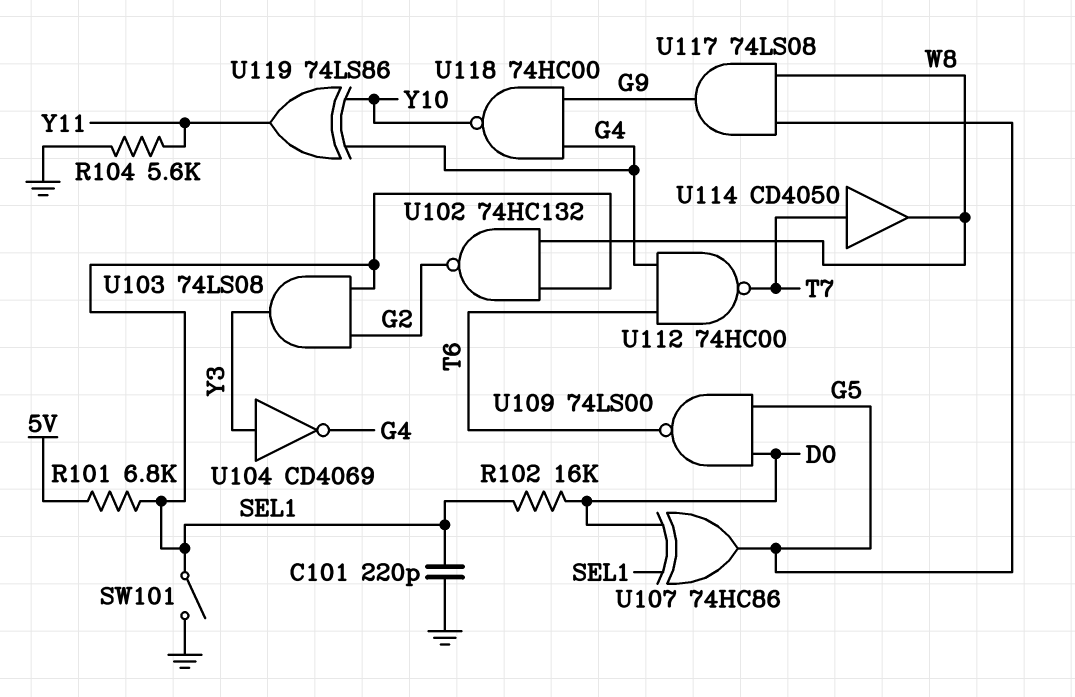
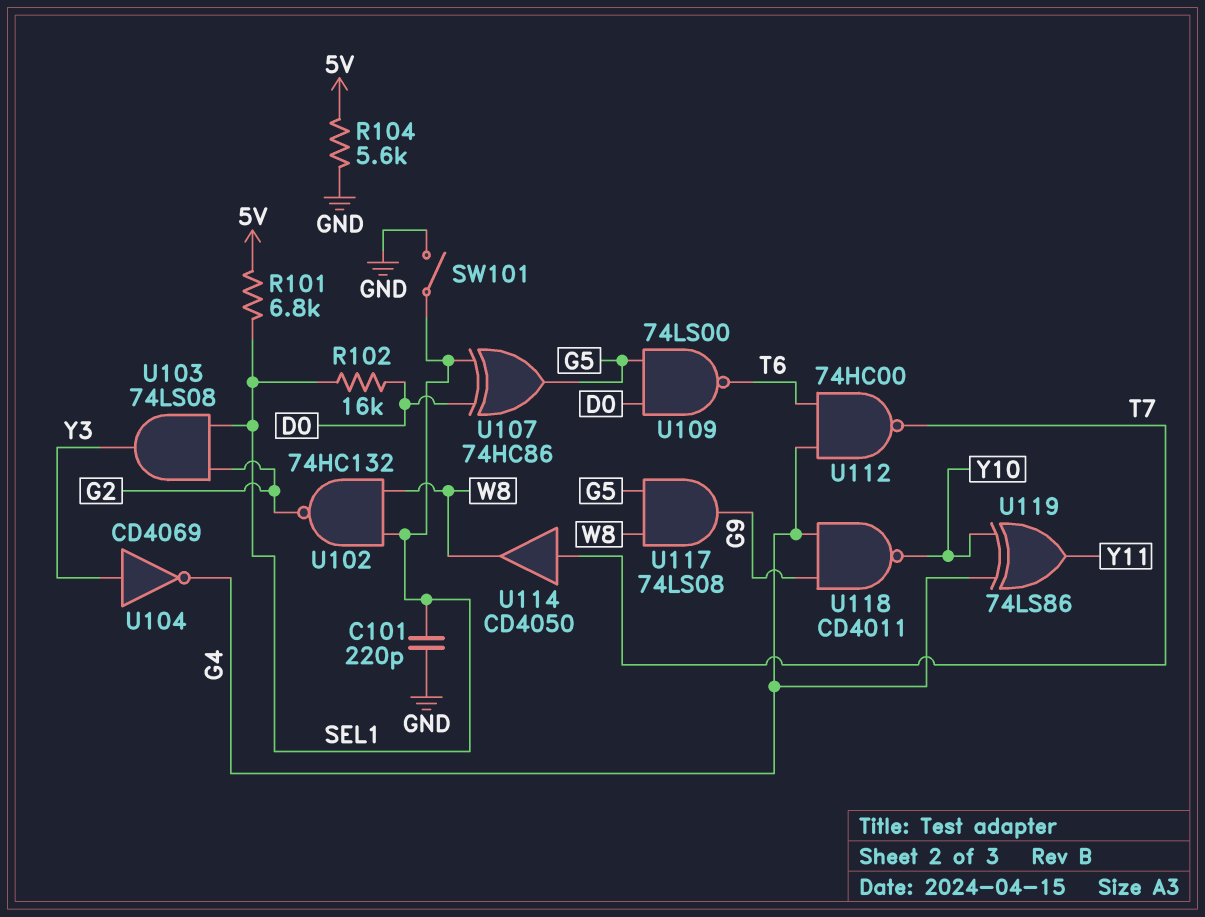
R104: 5.6k (GND, Y11) -> 5.6k (5V, GND)
U118: NAND 74HC00 (in G4, in G9, out Y10) -> NAND CD4011 (in G4, in G9, out Y10)

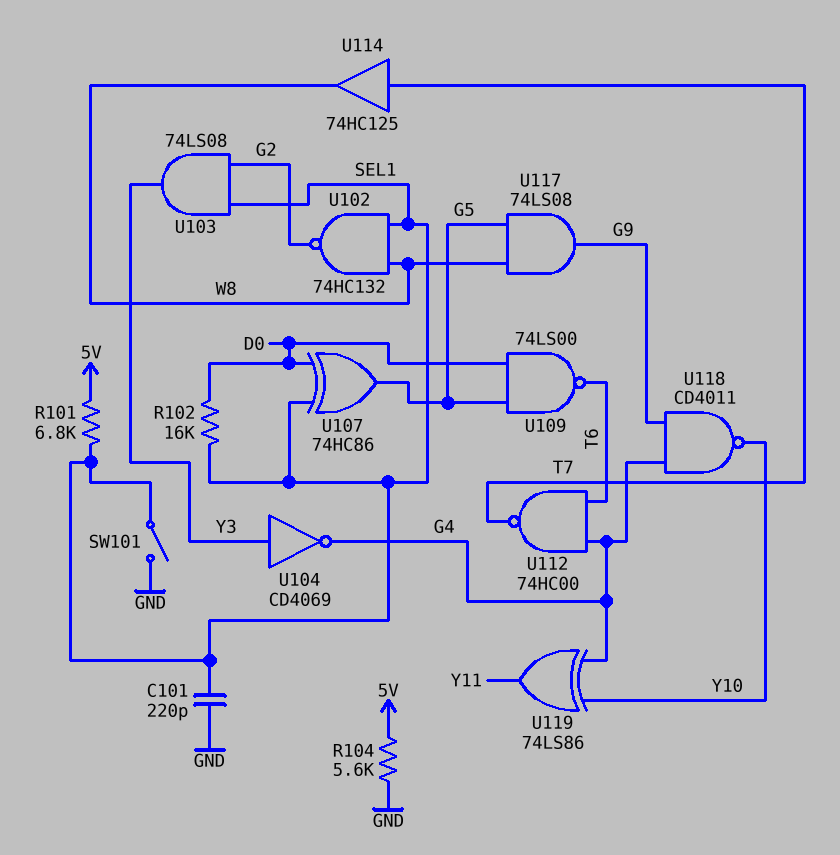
U114: buffer CD4050 (in T7, out W8) -> buffer 74HC125 (in T7, out W8)

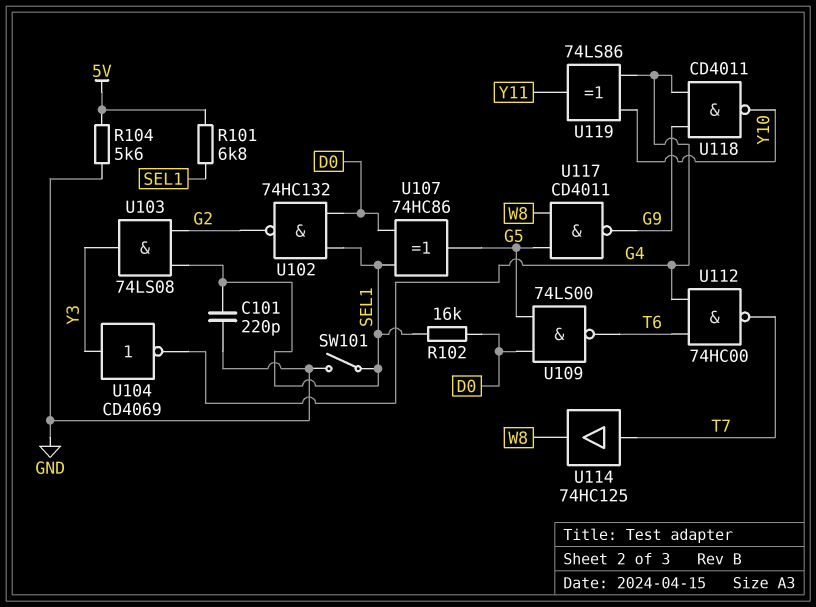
U102: NAND 74HC132 (in SEL1, in W8, out G2) -> NAND 74HC132 (in D0, in SEL1, out G2)
U117: AND 74LS08 (in G5, in W8, out G9) -> NAND CD4011 (in G5, in W8, out G9)

